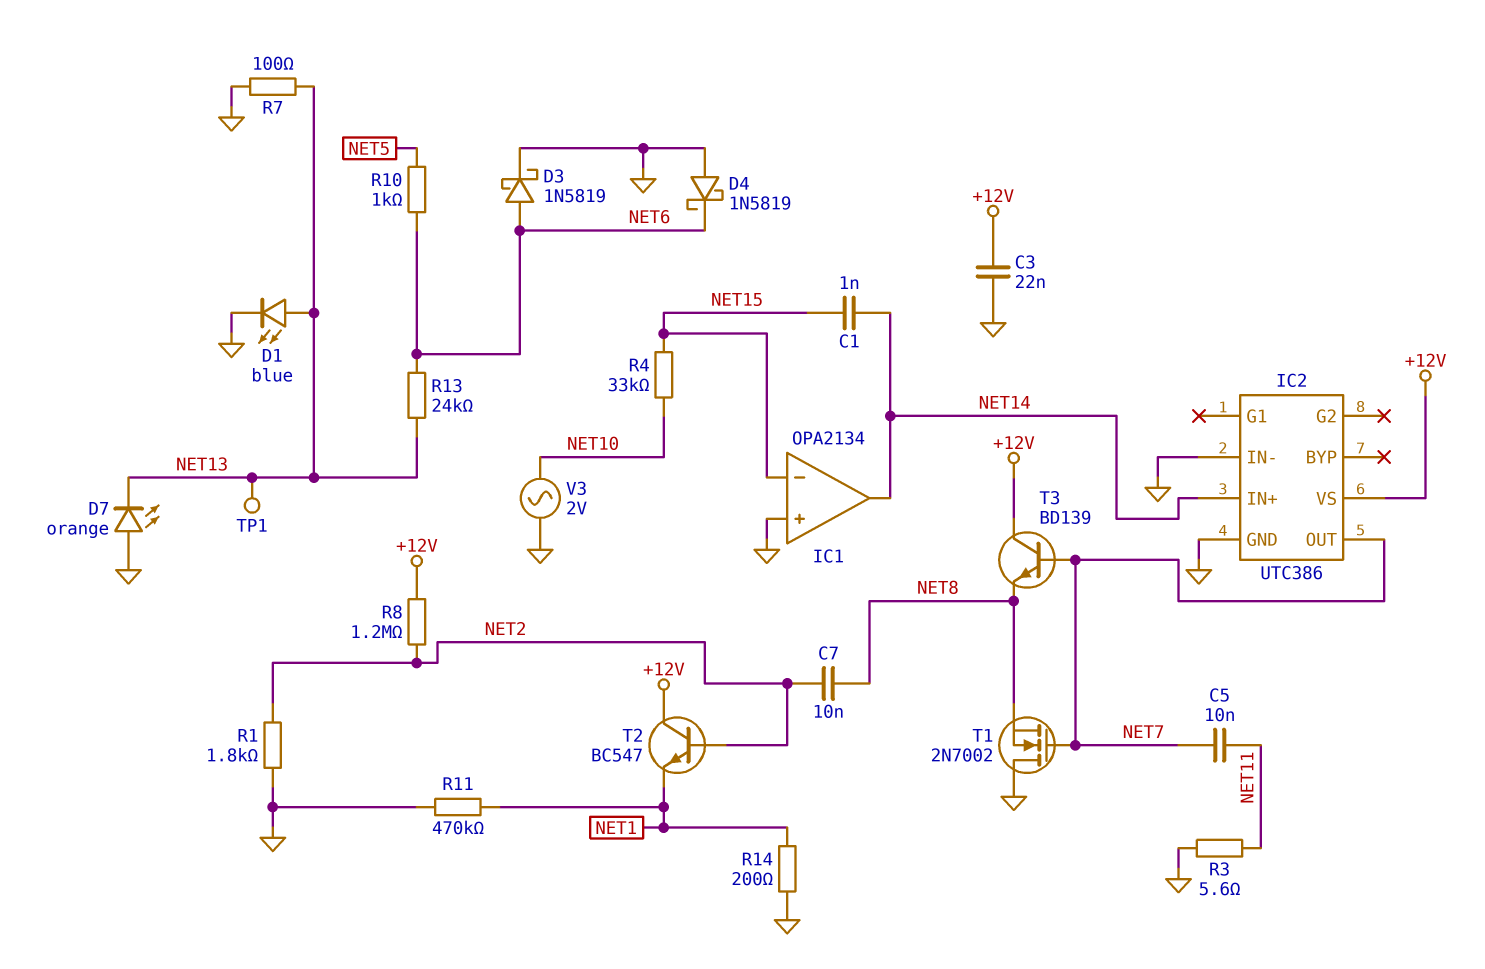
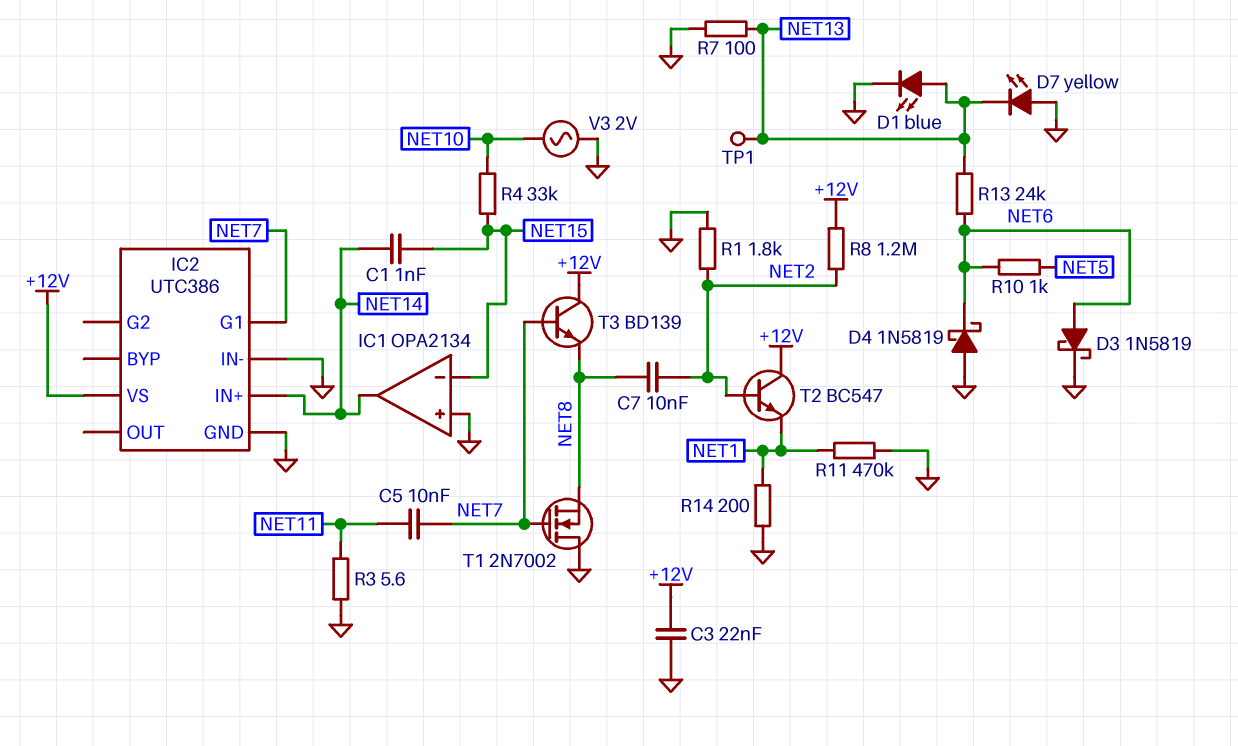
D7: LED orange (A GND, K NET13) -> LED yellow (A GND, K NET13)
IC2 pin G1: none -> NET7
IC2 pin OUT: NET7 -> none

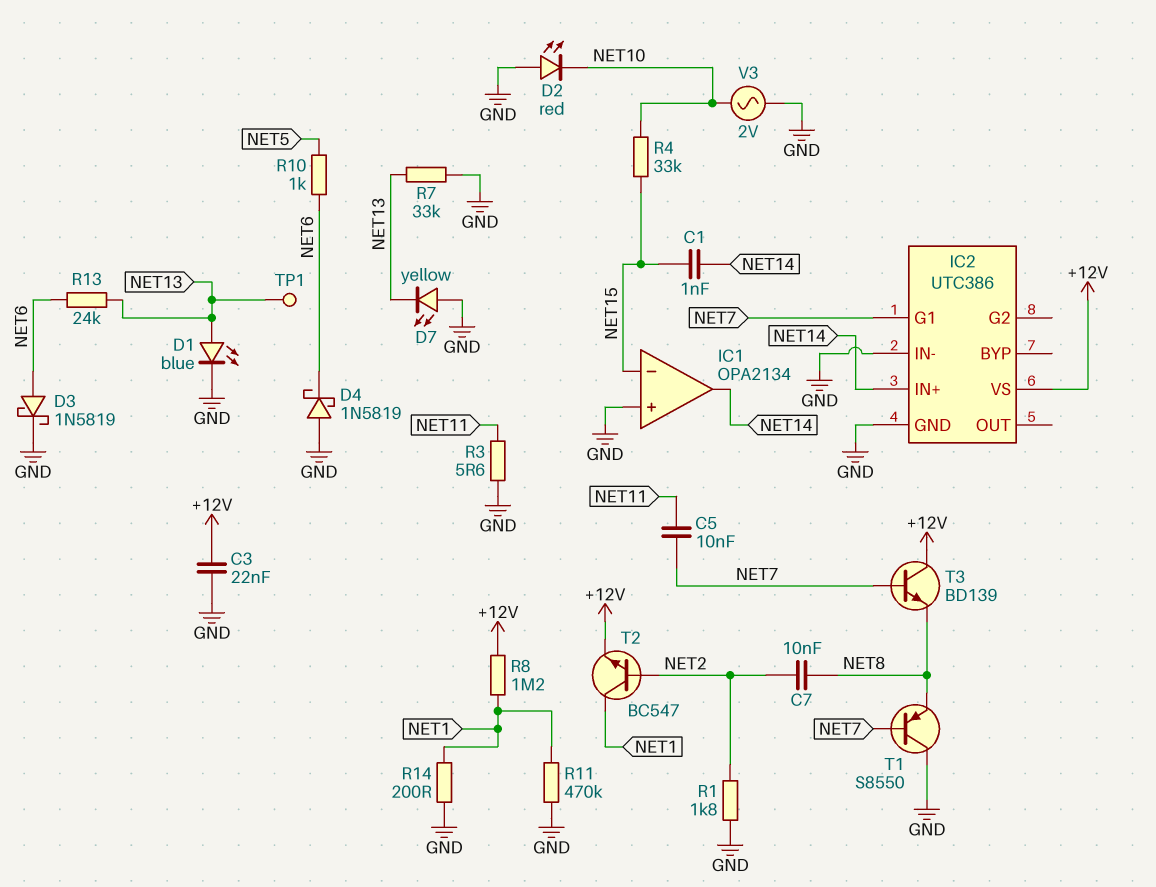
D2: none -> LED red (A GND, K NET10)
R7: 100 (GND, NET13) -> 33k (GND, NET13)
R8: 1.2M (+12V, NET2) -> 1.2M (+12V, NET1)
T1: NMOS 2N7002 (G NET7, D GND, S NET8) -> PNP S8550 (B NET7, C GND, E NET8)
T2: NPN BC547 (B NET2, C +12V, E NET1) -> NPN BC547 (B NET2, C NET1, E +12V)

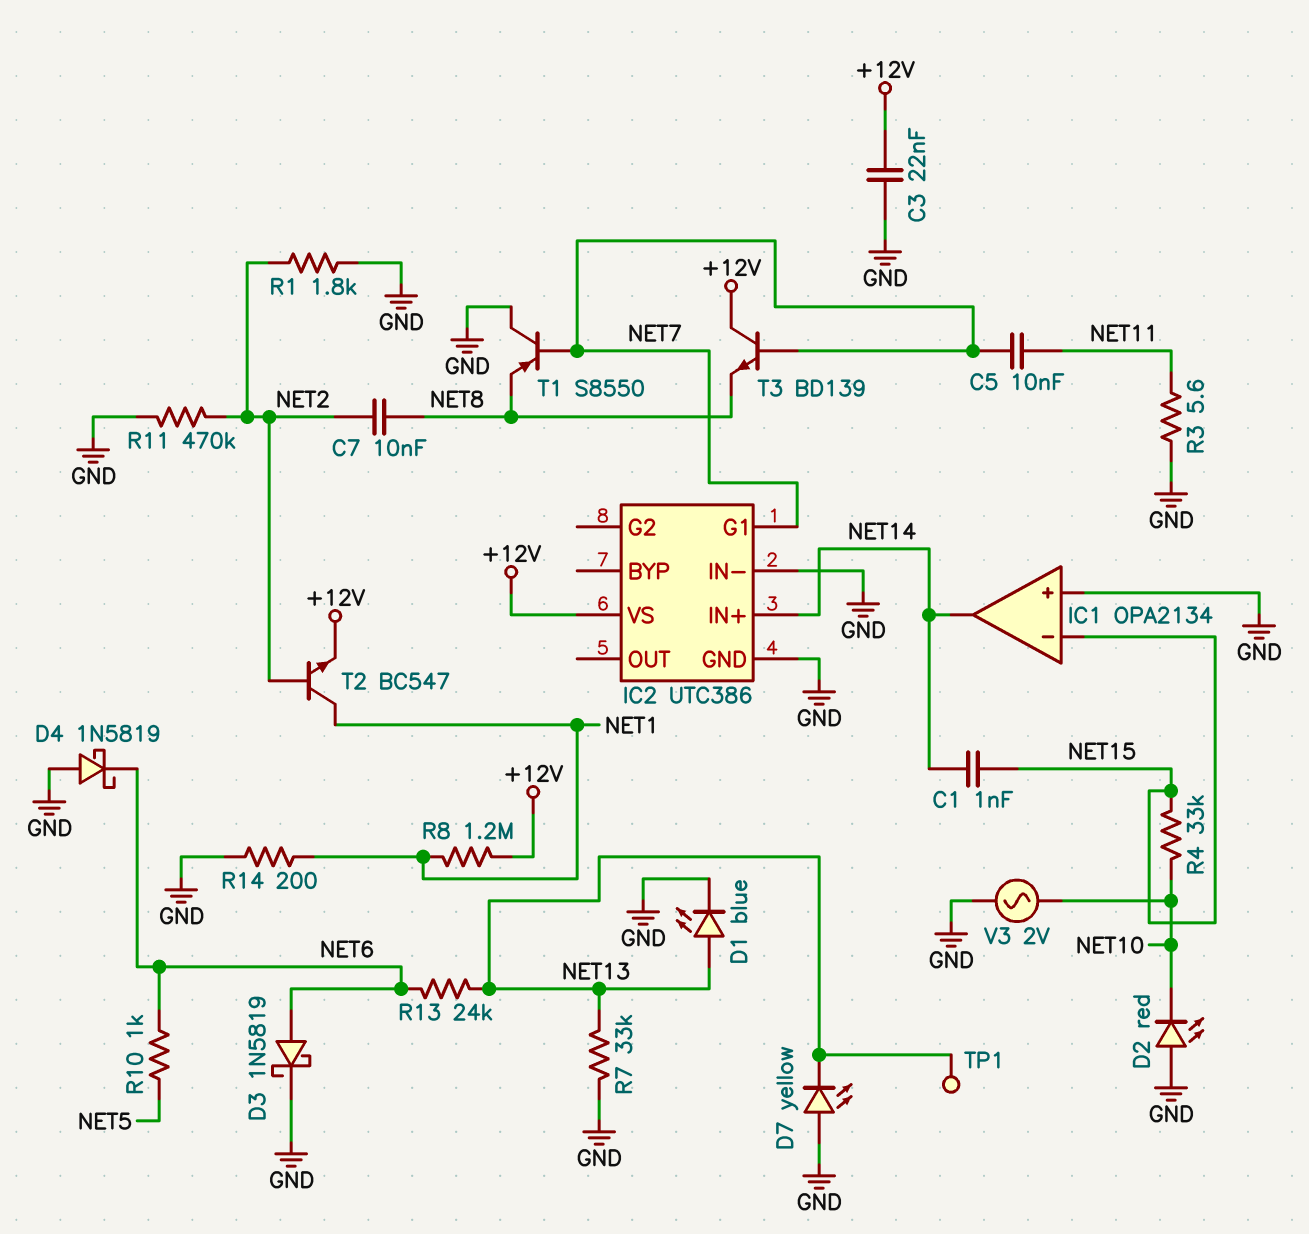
R11: 470k (GND, NET1) -> 470k (GND, NET2)

